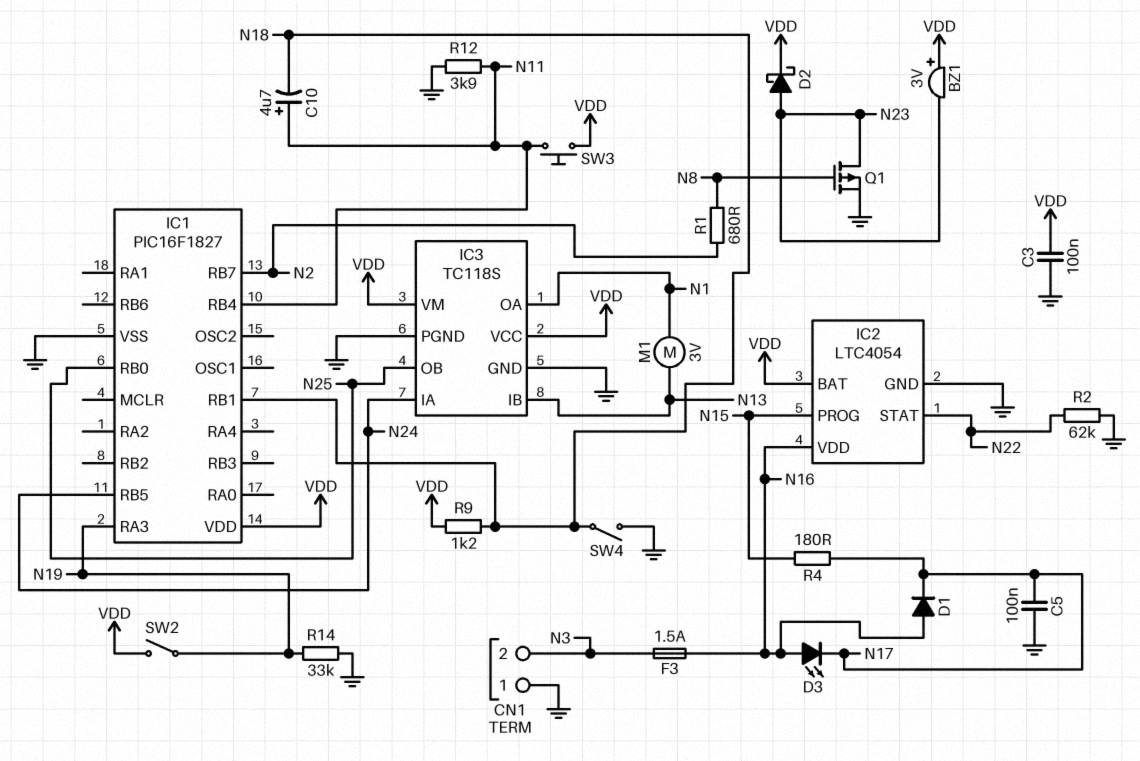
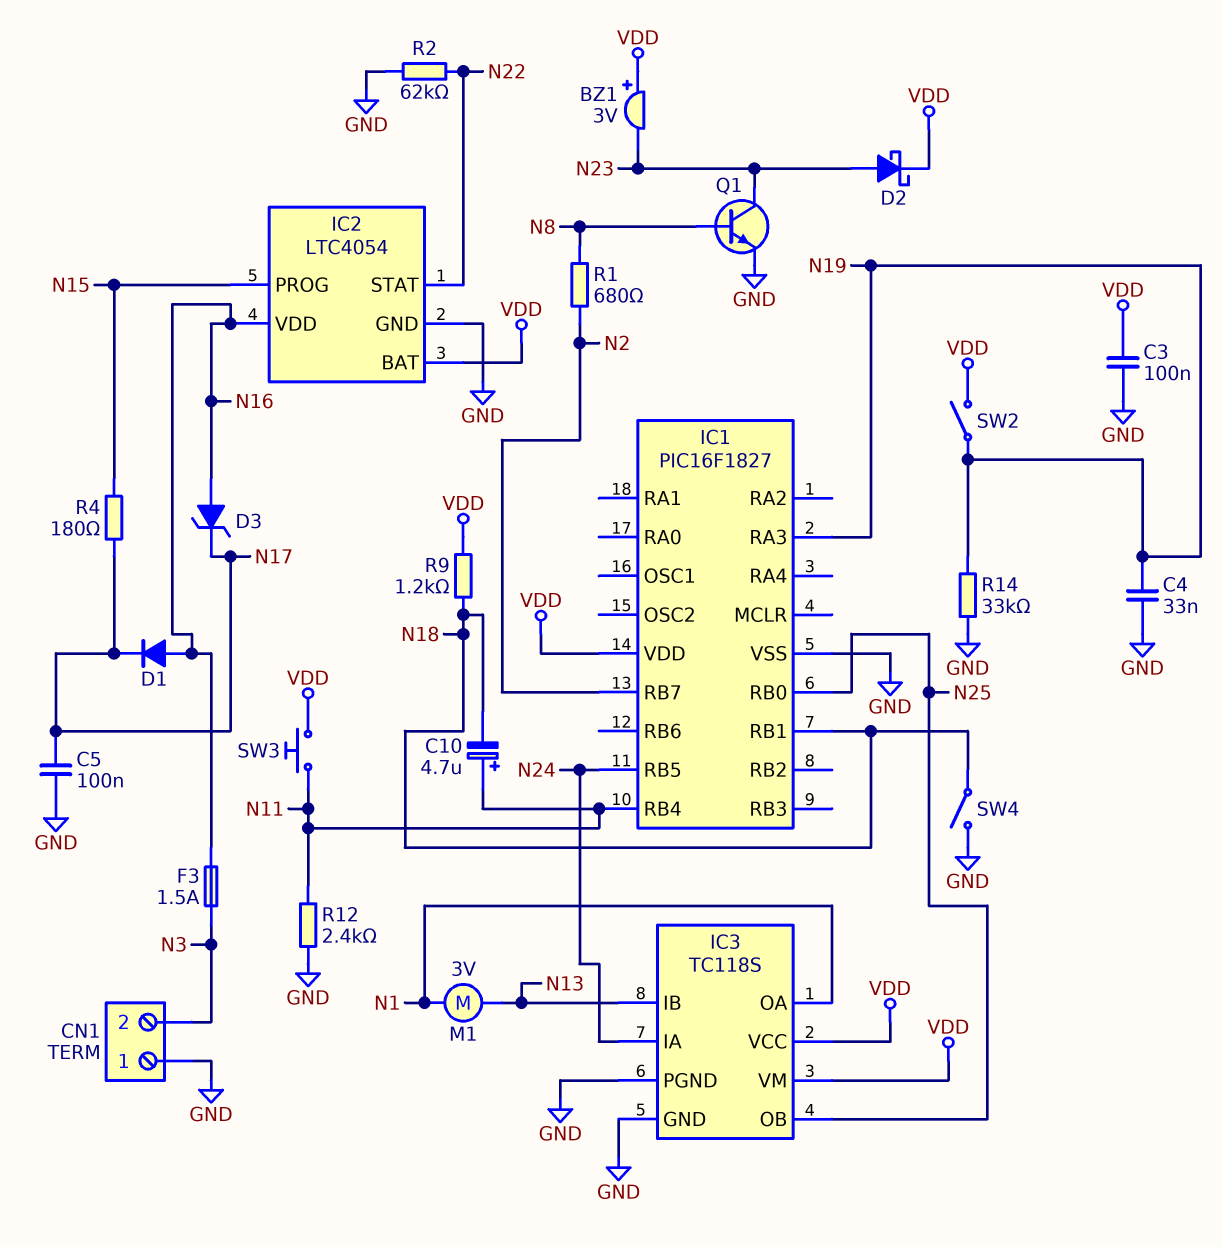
C4: none -> 33nF (GND, N19)
D3: LED (A N16, K N17) -> zener (A N16, K N17)
Q1: PMOS (G N8, D N23, S GND) -> NPN (B N8, C N23, E GND)
R12: 3.9k (GND, N11) -> 2.4k (GND, N11)

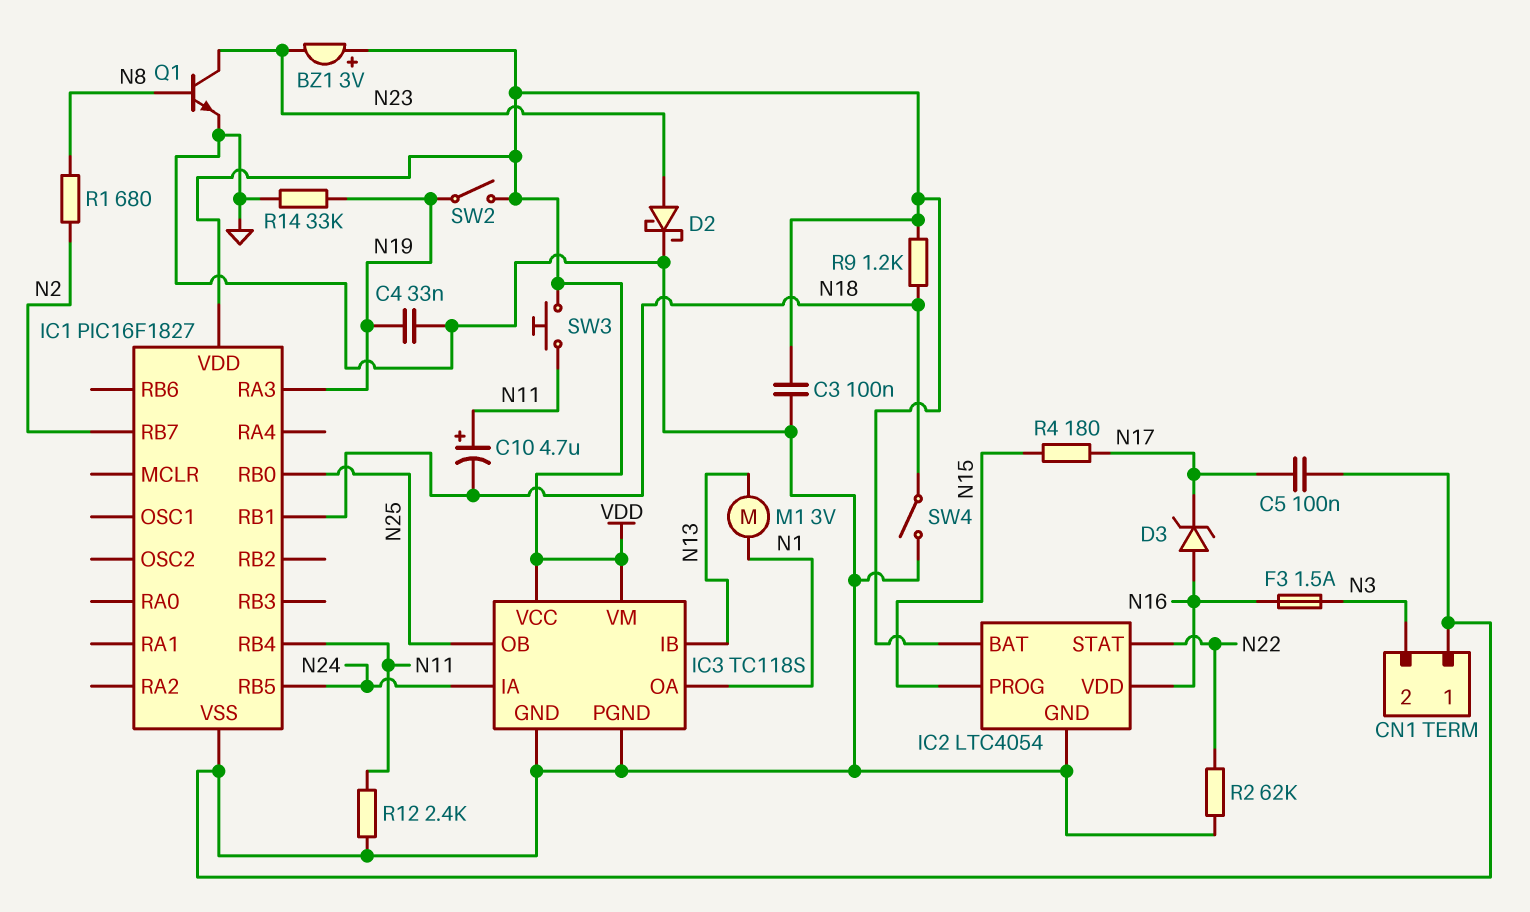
D1: diode (A N16, K N17) -> none
D2: schottky (A N23, K VDD) -> schottky (A N23, K GND)

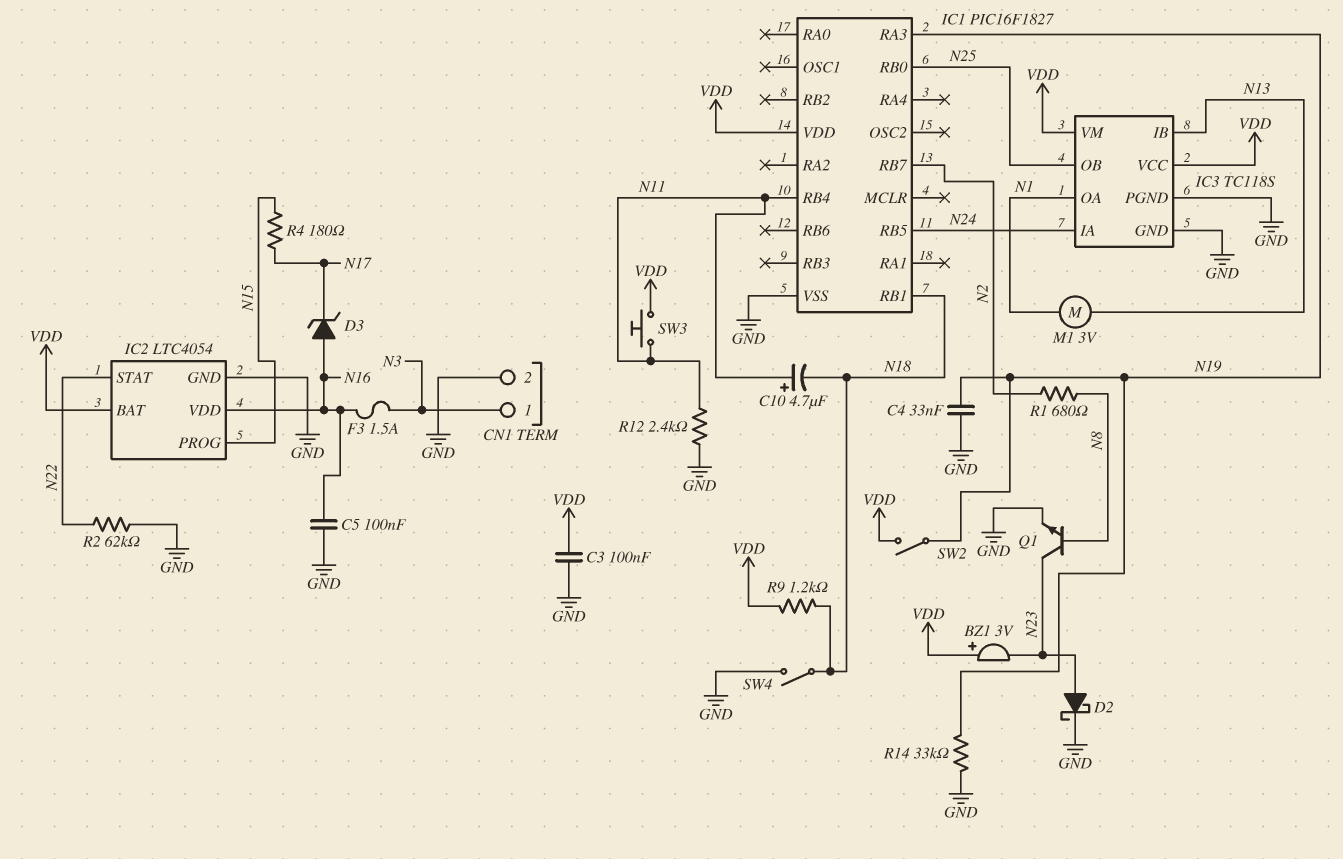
C5: 100nF (GND, N17) -> 100nF (GND, N16)
CN1 pin 1: GND -> N3
CN1 pin 2: N3 -> GND

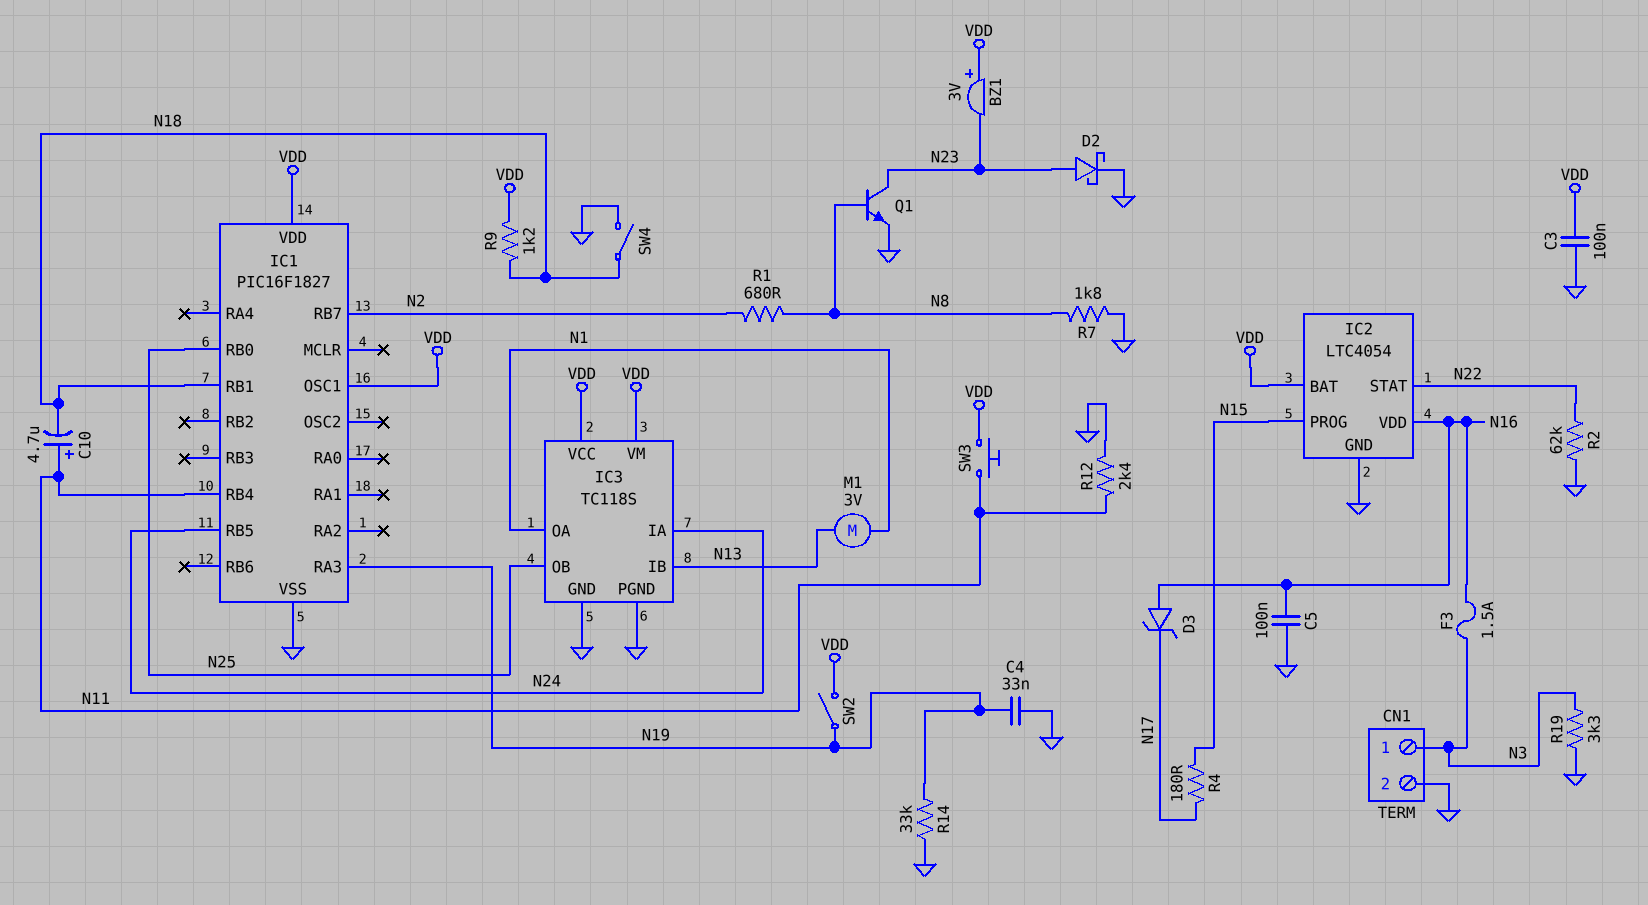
IC1 pin OSC1: none -> VDD
R7: none -> 1.8k (GND, N8)
R19: none -> 3.3k (GND, N3)

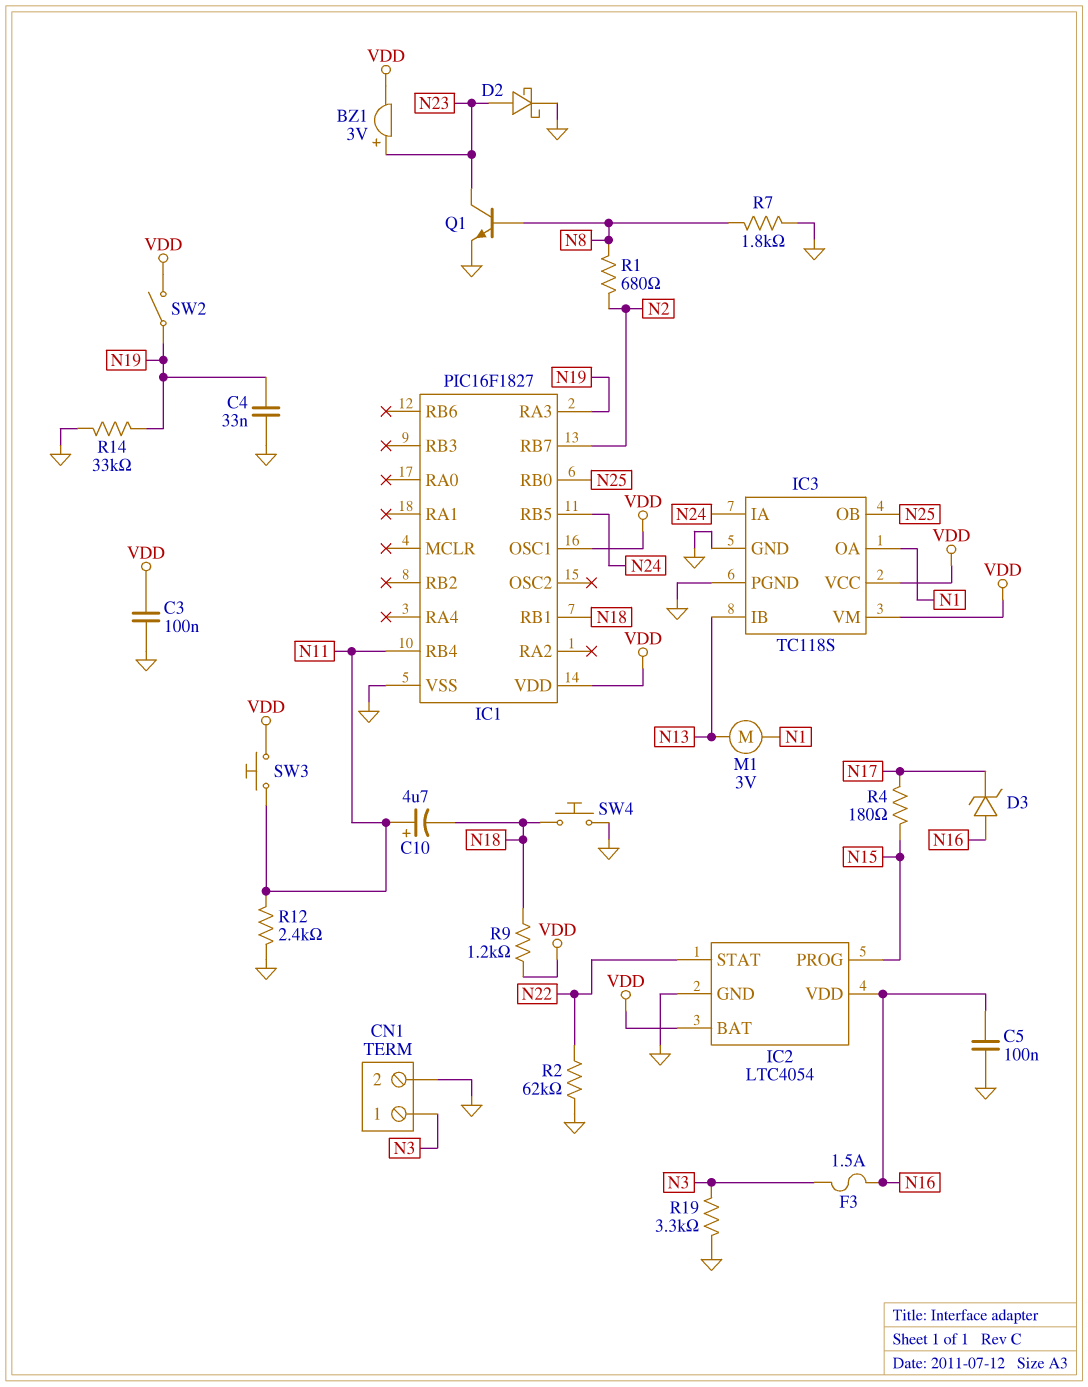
BZ1: buzzer 3V (plus VDD, minus N23) -> buzzer 3V (plus N23, minus VDD)
SW4: switch (GND, N18) -> button (GND, N18)

